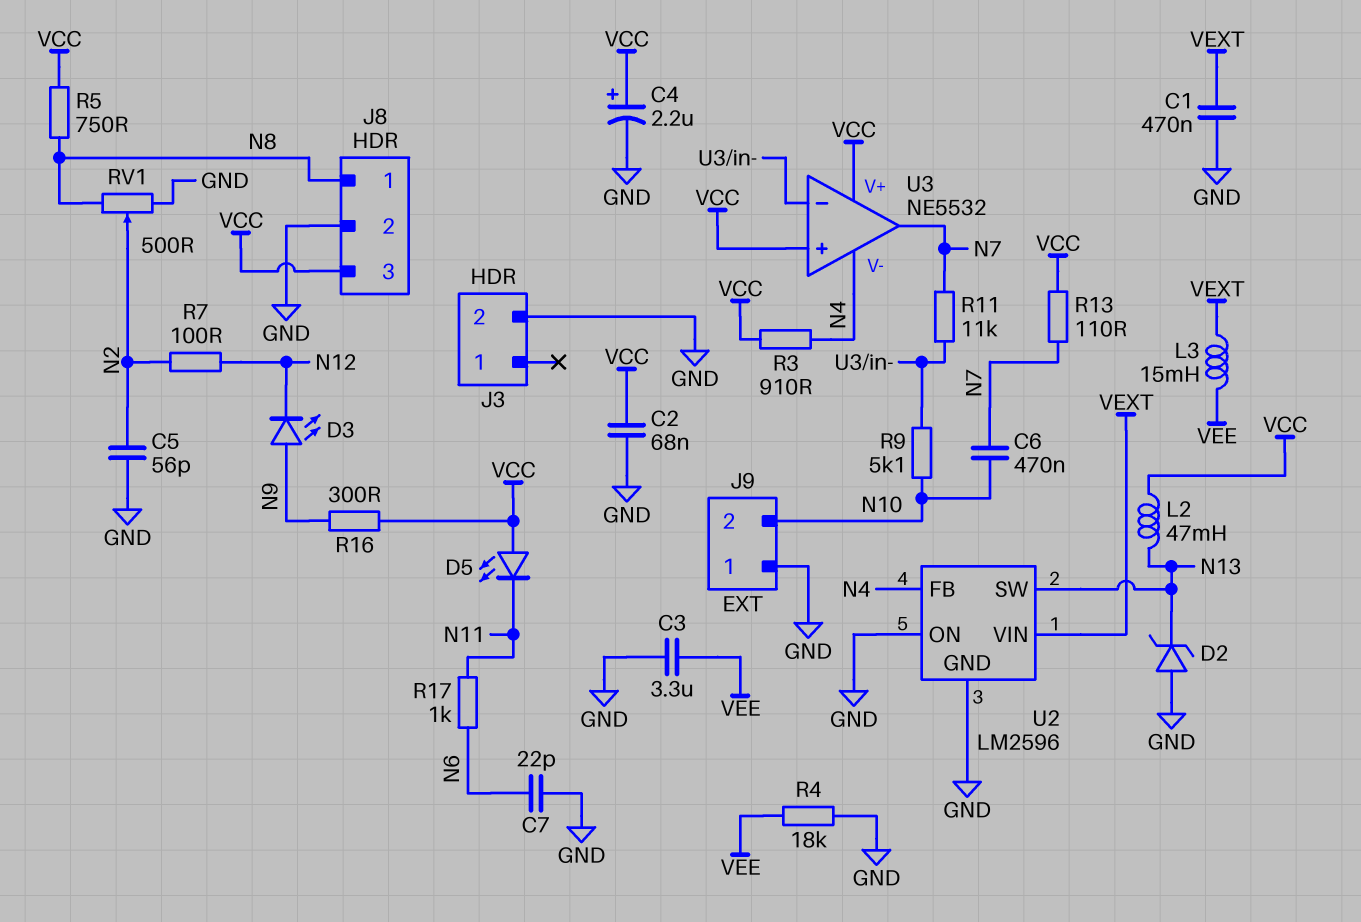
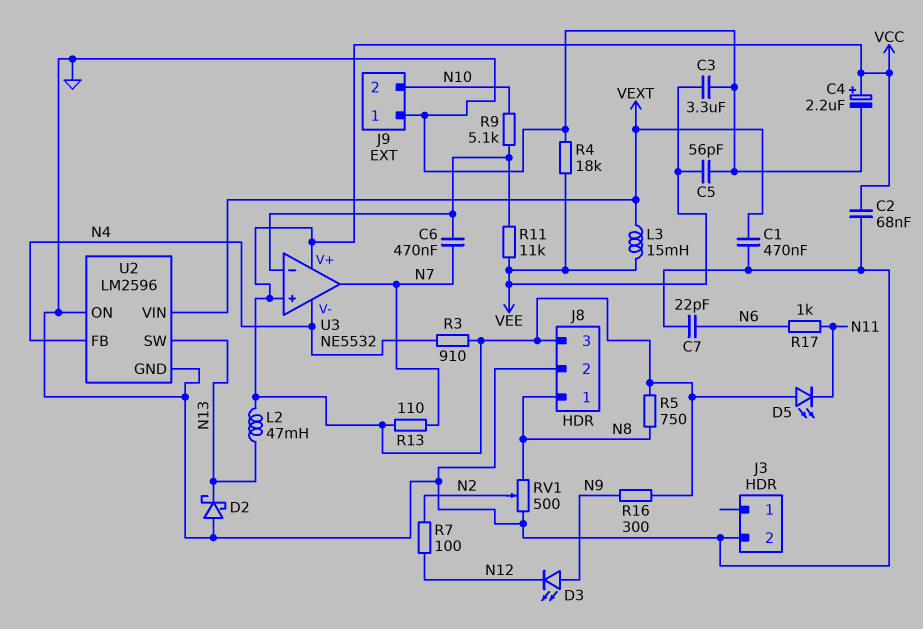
C5: 56pF (GND, N2) -> 56pF (GND, VEE)
C6: 470nF (N7, N10) -> 470nF (N7, U3/in-)
D2: zener (A GND, K N13) -> schottky (A GND, K N13)
R11: 11k (N7, U3/in-) -> 11k (U3/in-, VEE)

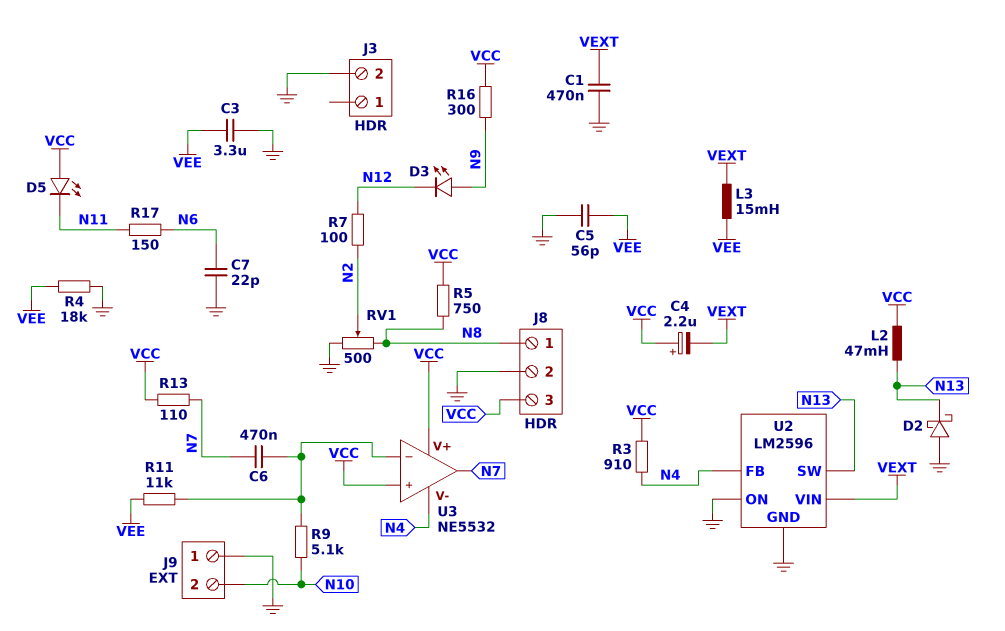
C2: 68nF (GND, VCC) -> none
C4: 2.2uF (plus VCC, minus GND) -> 2.2uF (plus VCC, minus VEXT)
R17: 1k (N6, N11) -> 150 (N6, N11)

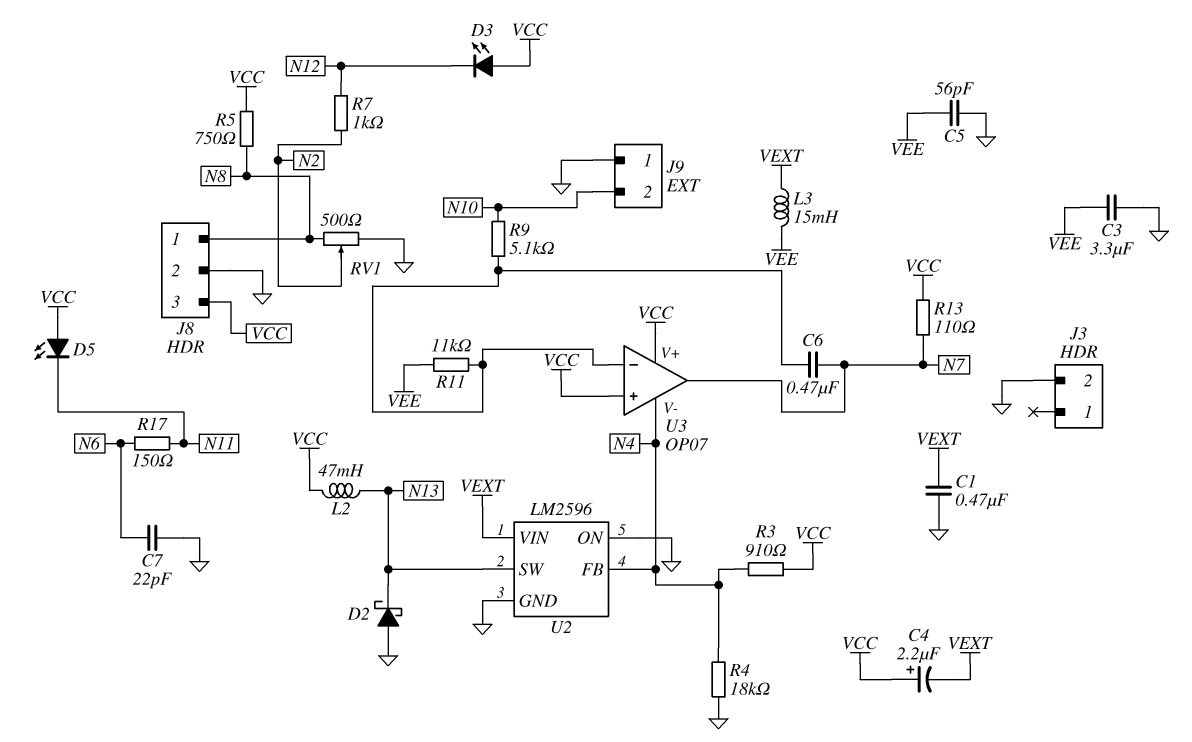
D3: LED (A N9, K N12) -> LED (A VCC, K N12)
R4: 18k (GND, VEE) -> 18k (GND, N4)
R7: 100 (N2, N12) -> 1k (N2, N12)
R16: 300 (N9, VCC) -> none
U3: NE5532 -> OP07

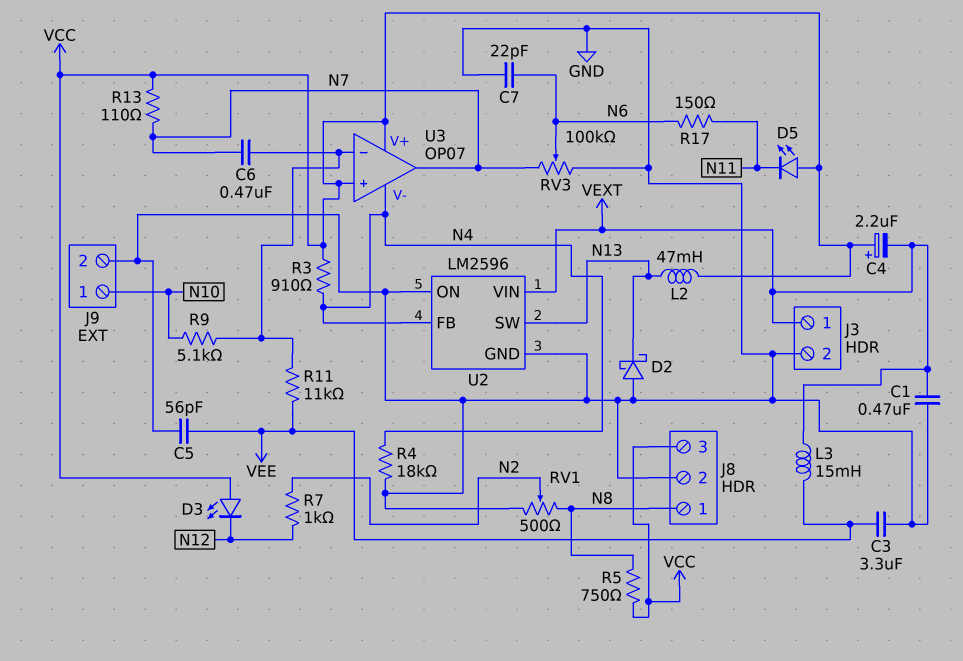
J3 pin 1: none -> VEXT
J9 pin 1: GND -> N10
J9 pin 2: N10 -> GND
RV3: none -> 100k (GND, N7, wiper N6)

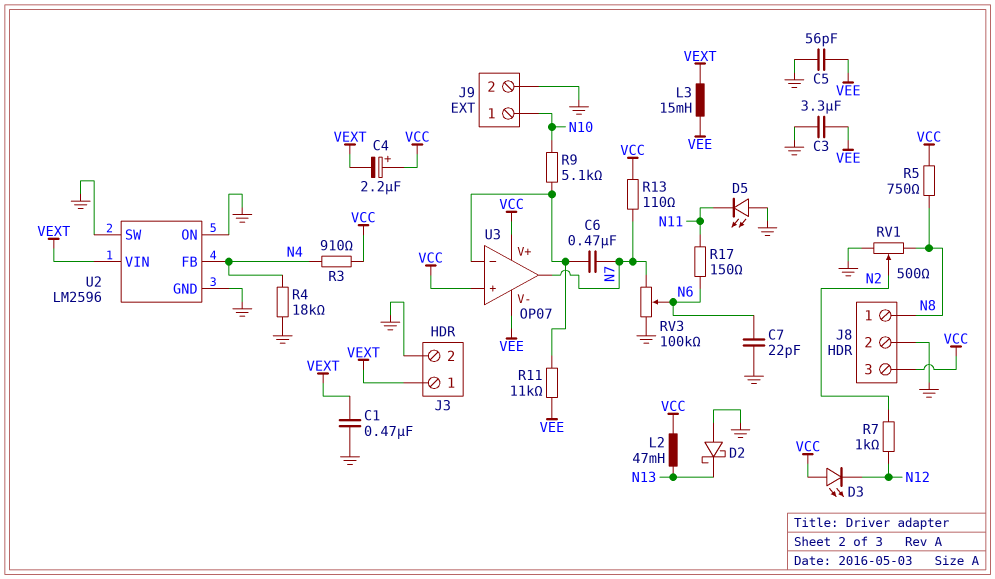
D5: LED (A VCC, K N11) -> LED (A GND, K N11)
U2 pin SW: N13 -> GND
U3 pin V-: N4 -> VEE

